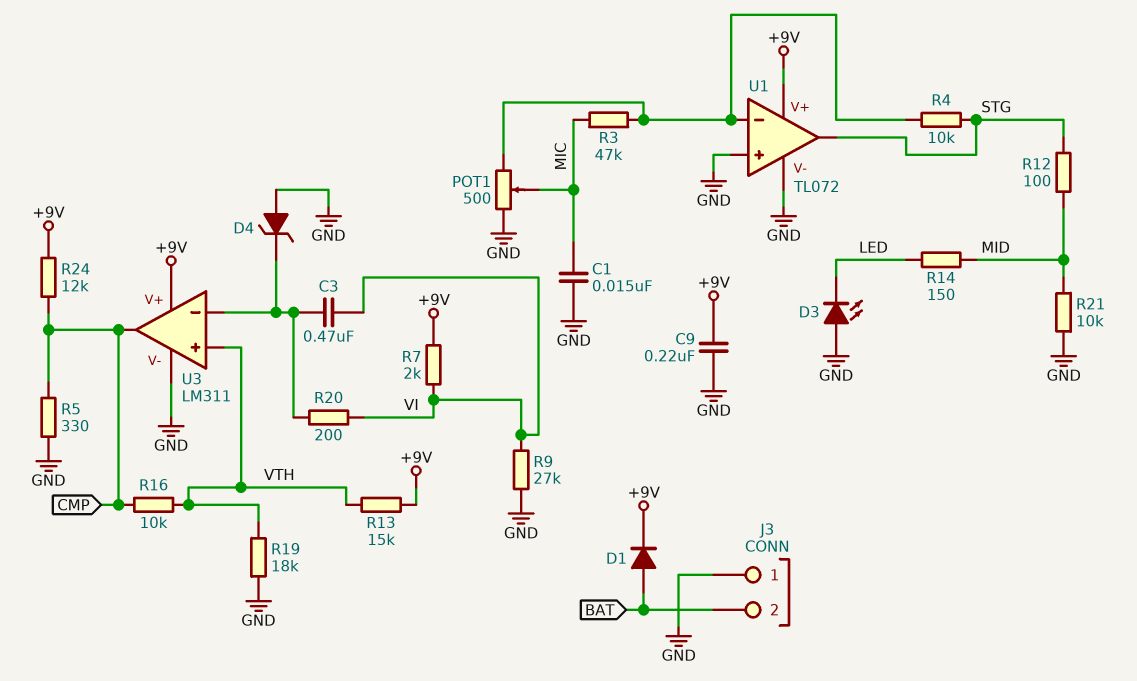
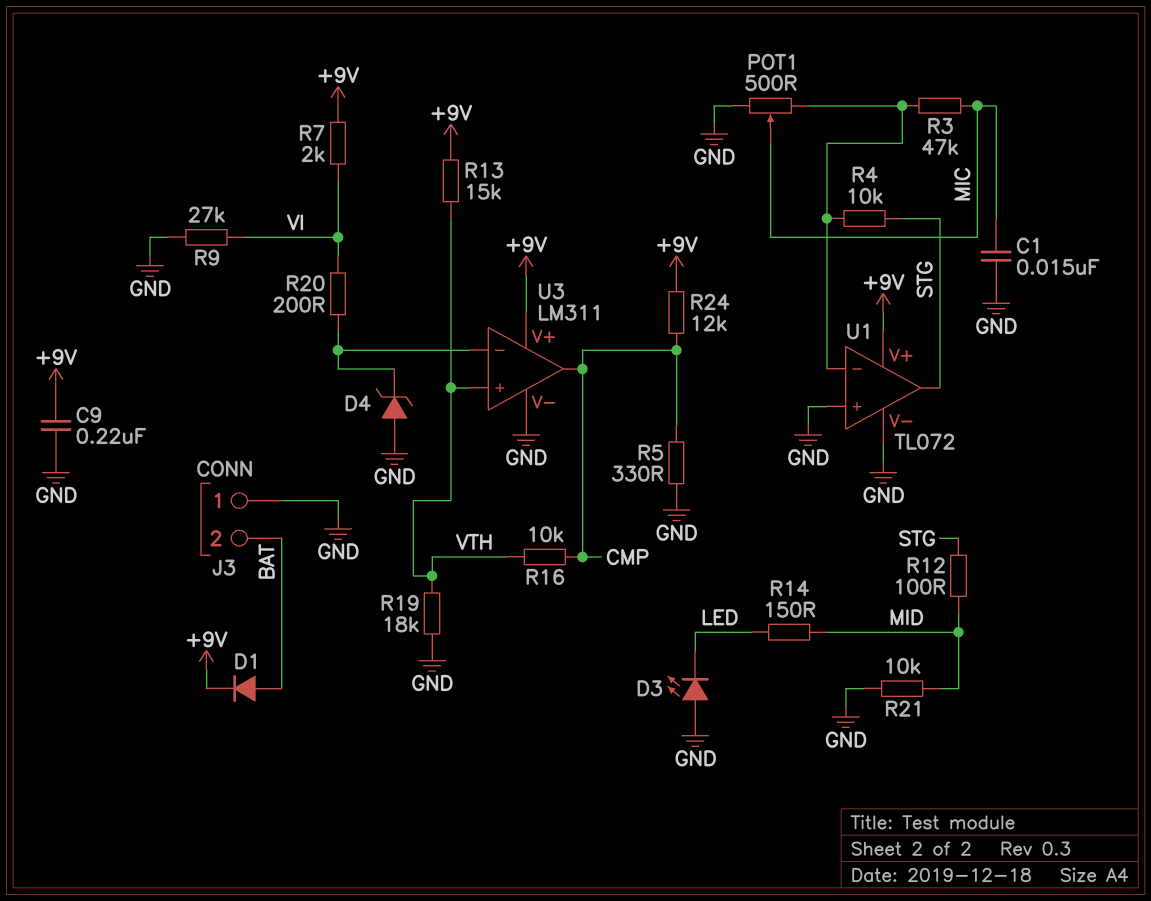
C3: 470nF (U3/in-, VI) -> none

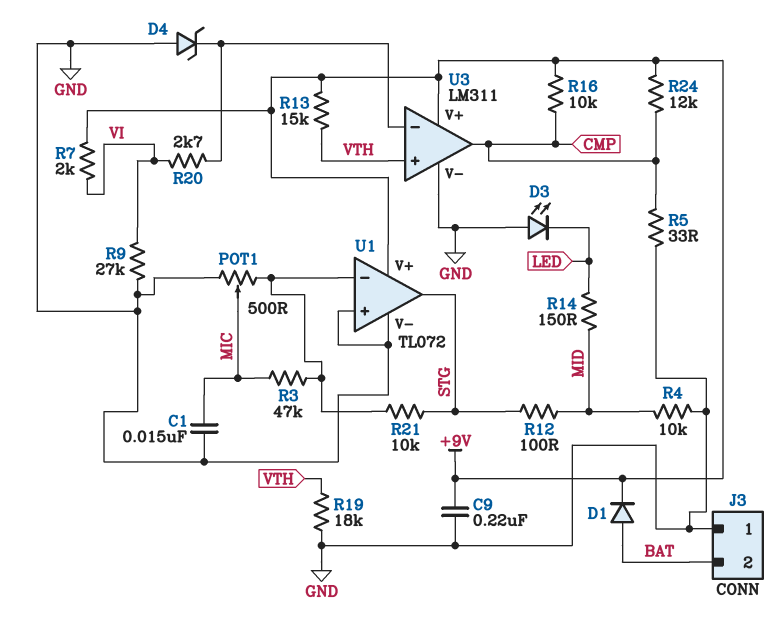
R4: 10k (STG, U1/in-) -> 10k (GND, MID)
R5: 330 (CMP, GND) -> 33 (CMP, GND)
R16: 10k (CMP, VTH) -> 10k (+9V, CMP)
R20: 200 (U3/in-, VI) -> 2.7k (U3/in-, VI)
R21: 10k (GND, MID) -> 10k (STG, U1/in-)

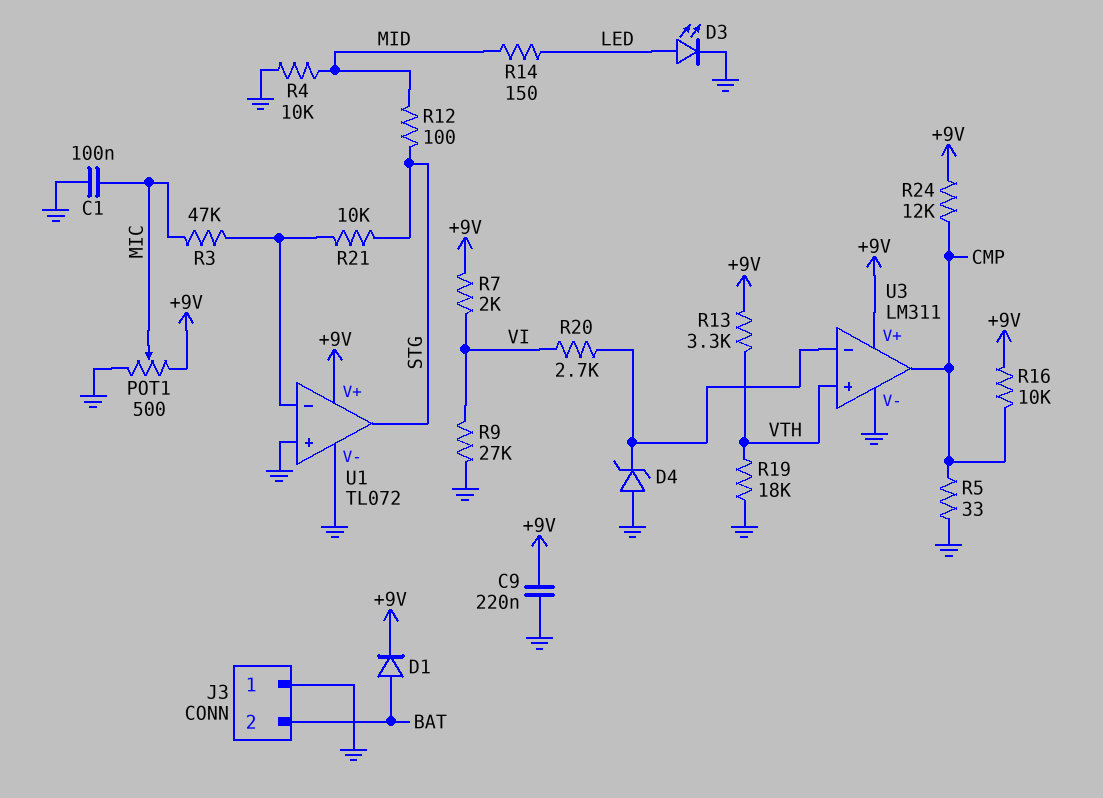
C1: 15nF (GND, MIC) -> 100nF (GND, MIC)
D3: LED (A GND, K LED) -> LED (A LED, K GND)
POT1: 500 (GND, U1/in-, wiper MIC) -> 500 (+9V, GND, wiper MIC)
R13: 15k (+9V, VTH) -> 3.3k (+9V, VTH)

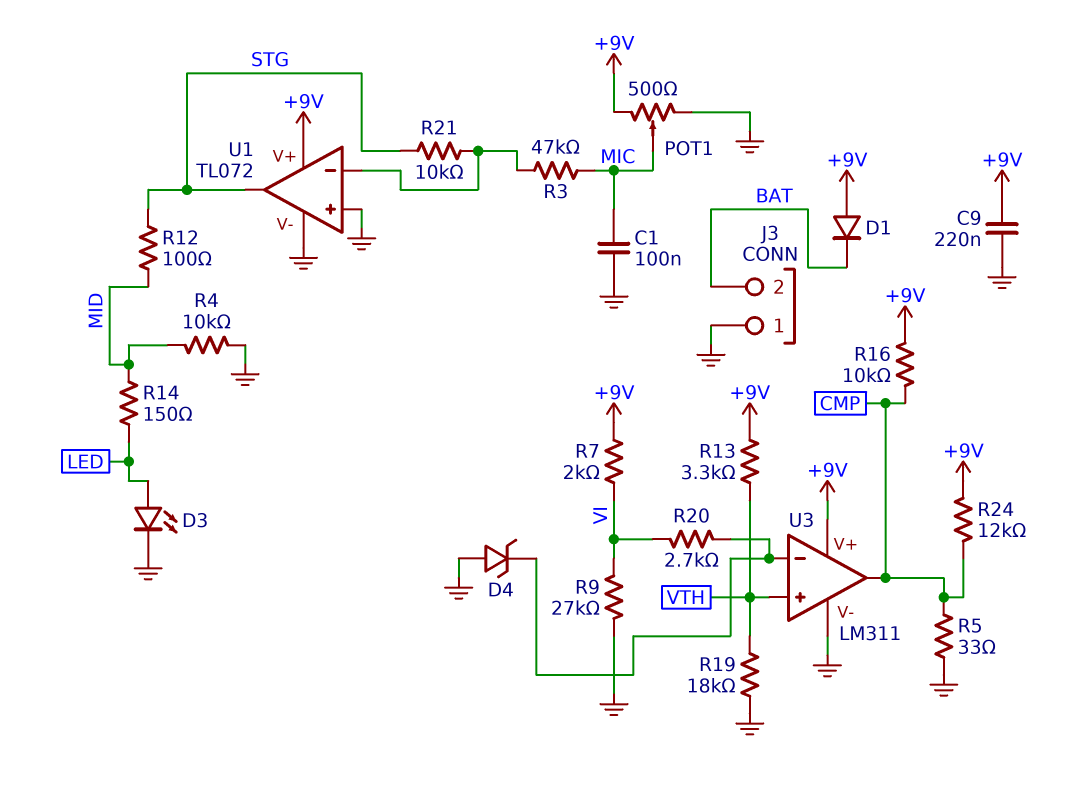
D1: diode (A BAT, K +9V) -> diode (A +9V, K BAT)

